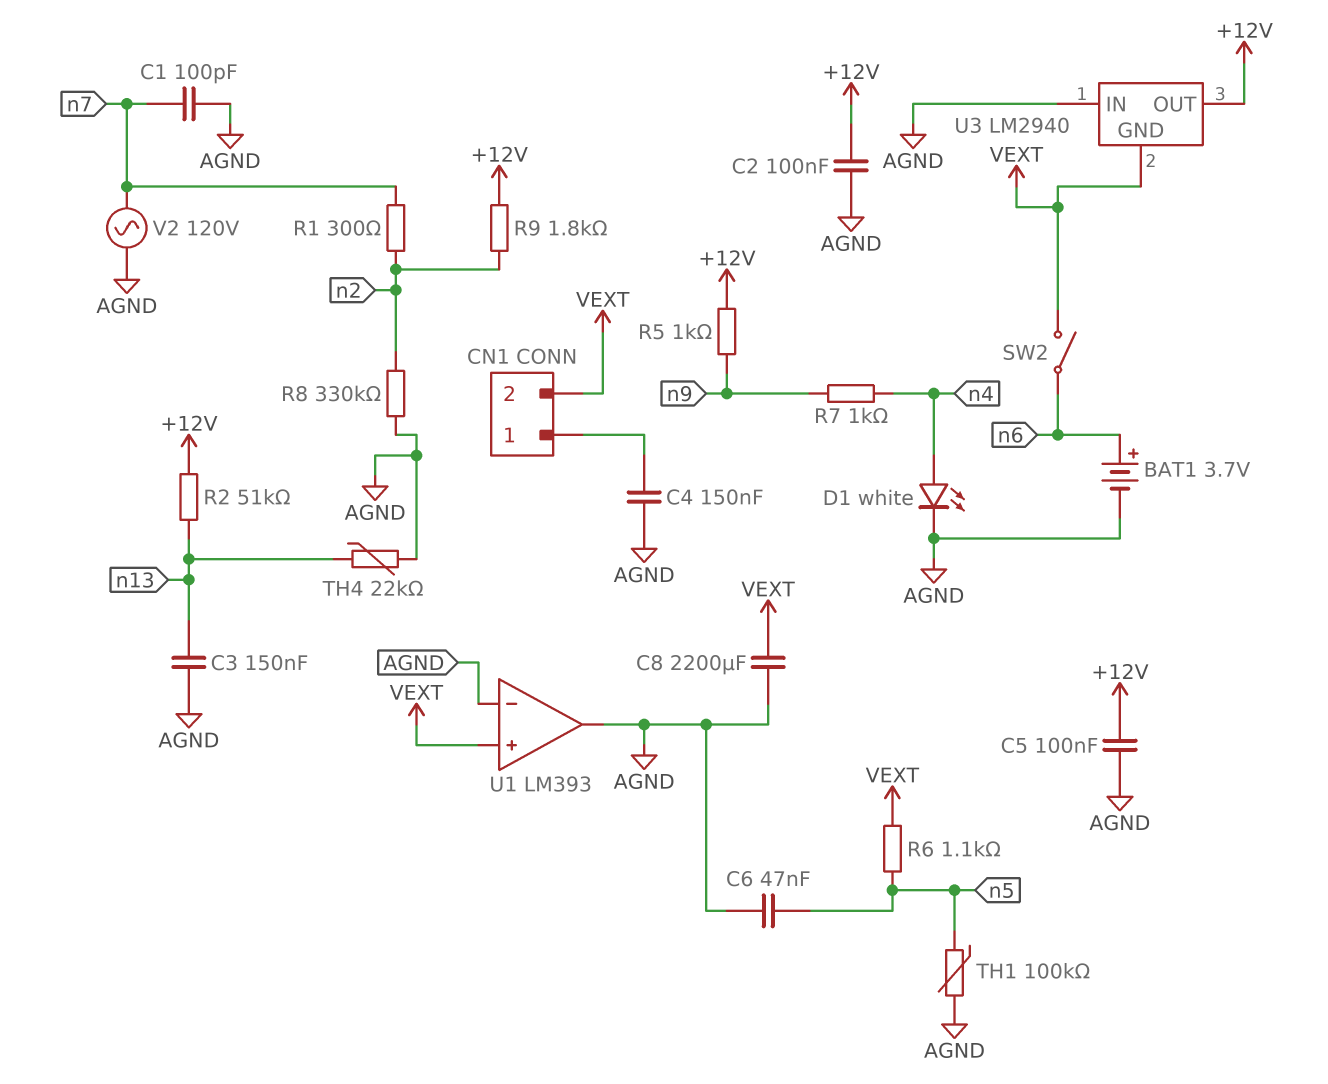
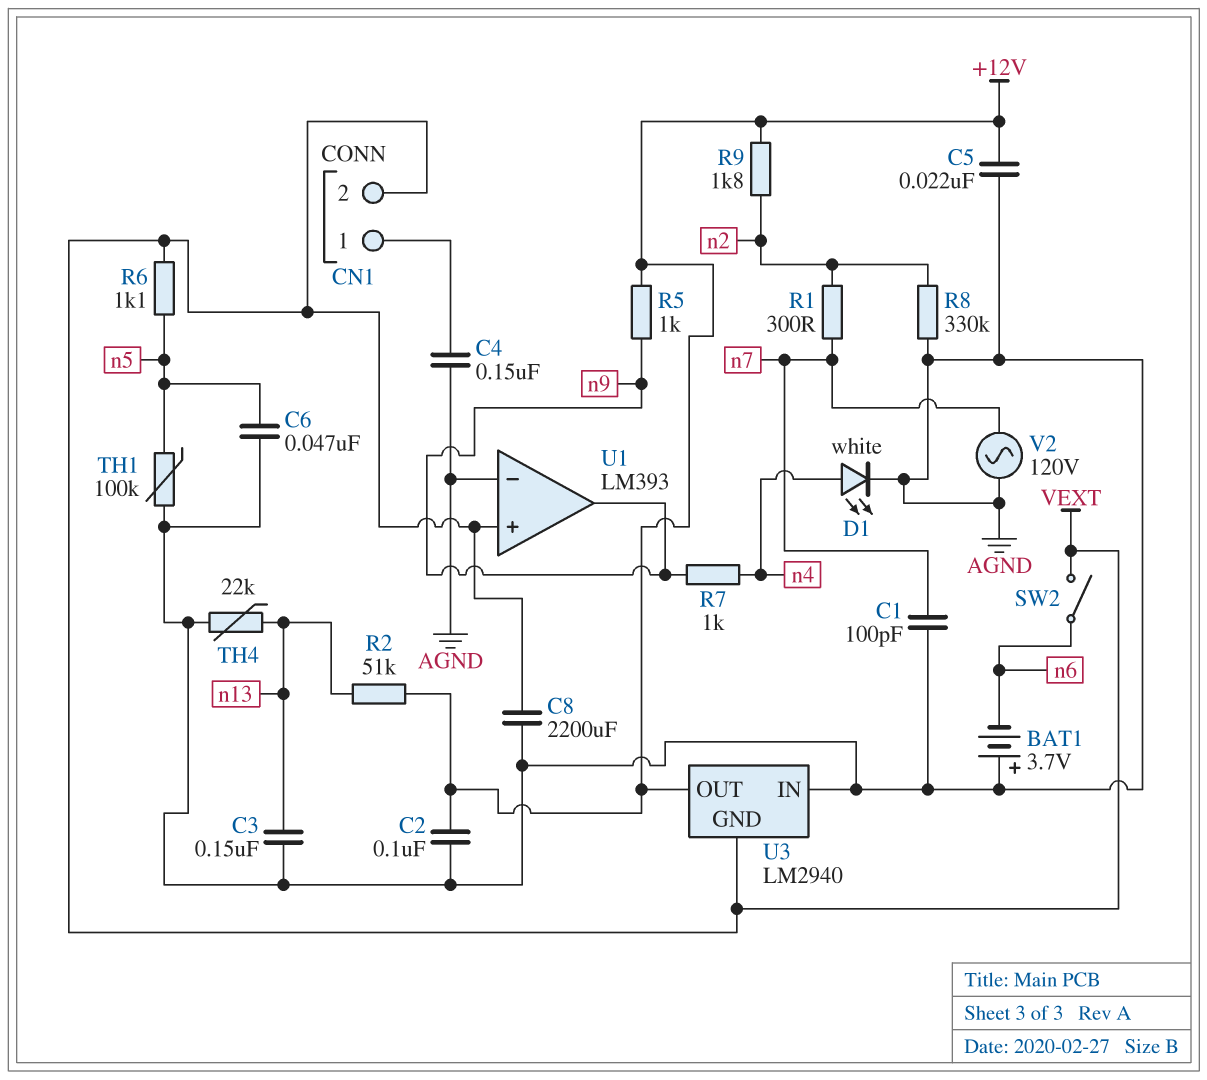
BAT1: 3.7V (plus n6, minus AGND) -> 3.7V (plus AGND, minus n6)
C5: 100nF (+12V, AGND) -> 22nF (+12V, AGND)
U1 pin out: AGND -> n9

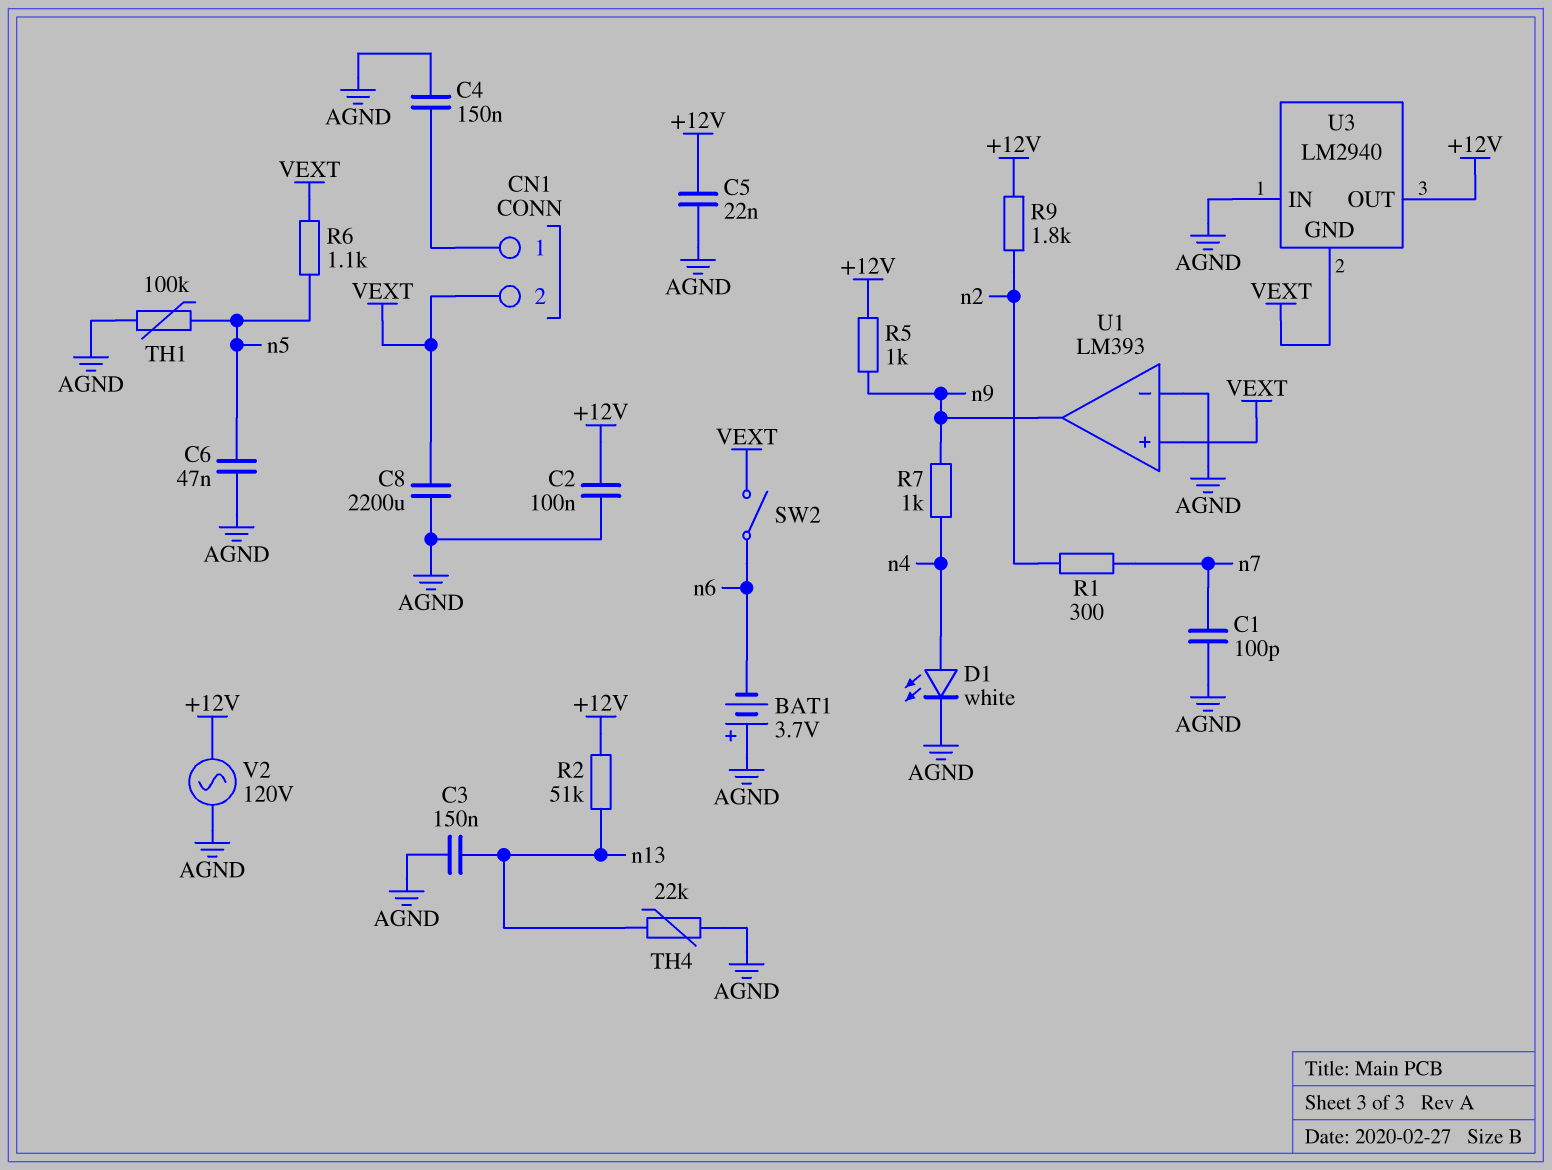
R8: 330k (AGND, n2) -> none
V2: AC 120V (AGND, n7) -> AC 120V (+12V, AGND)

